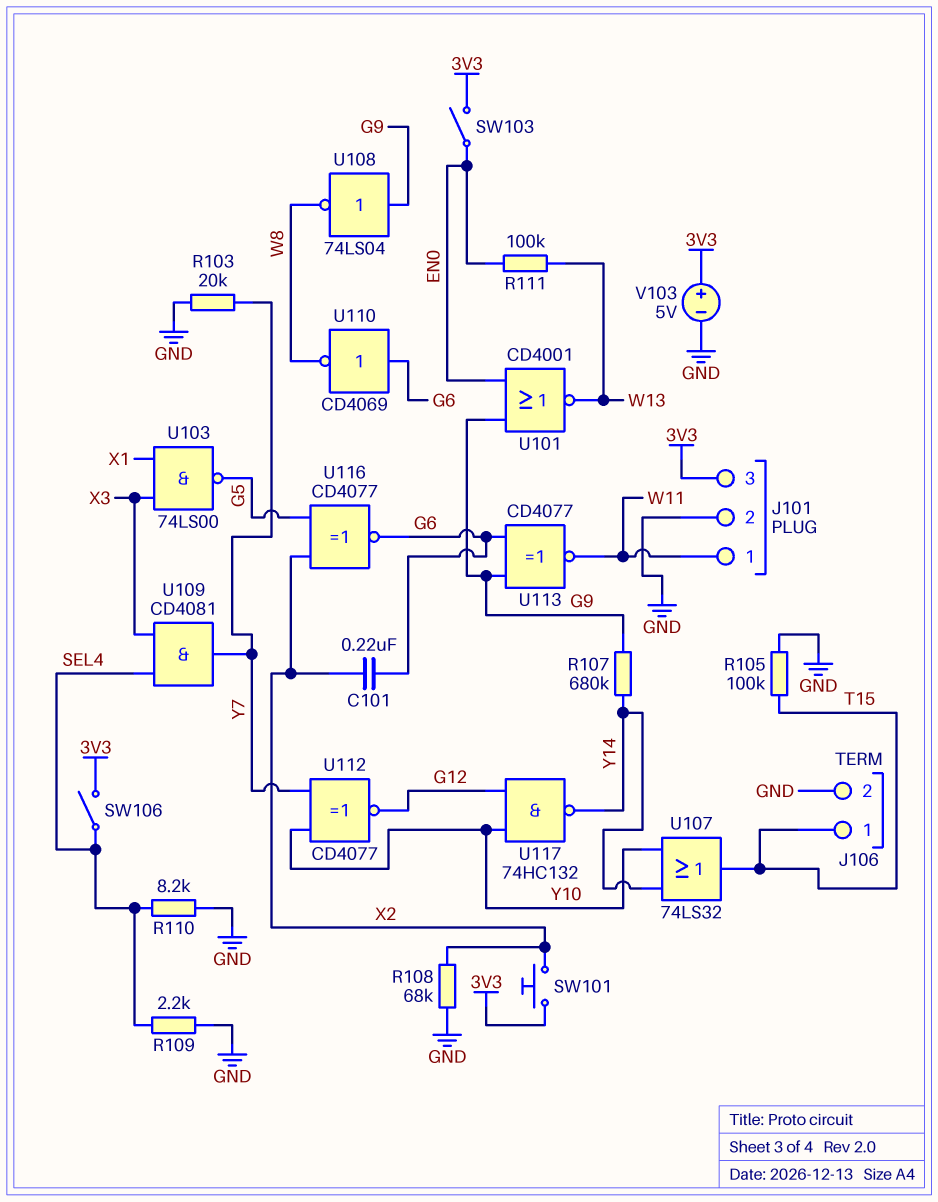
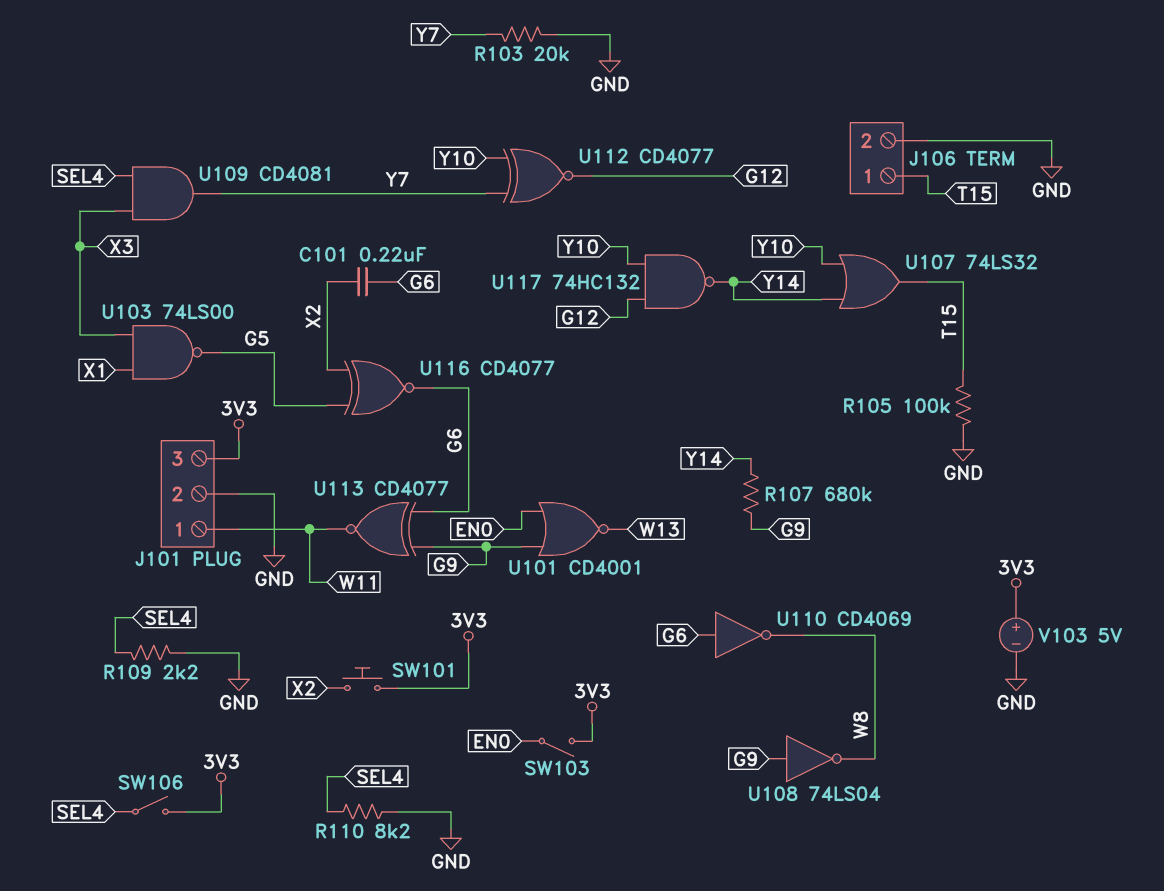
R108: 68k (GND, X2) -> none
R111: 100k (EN0, W13) -> none

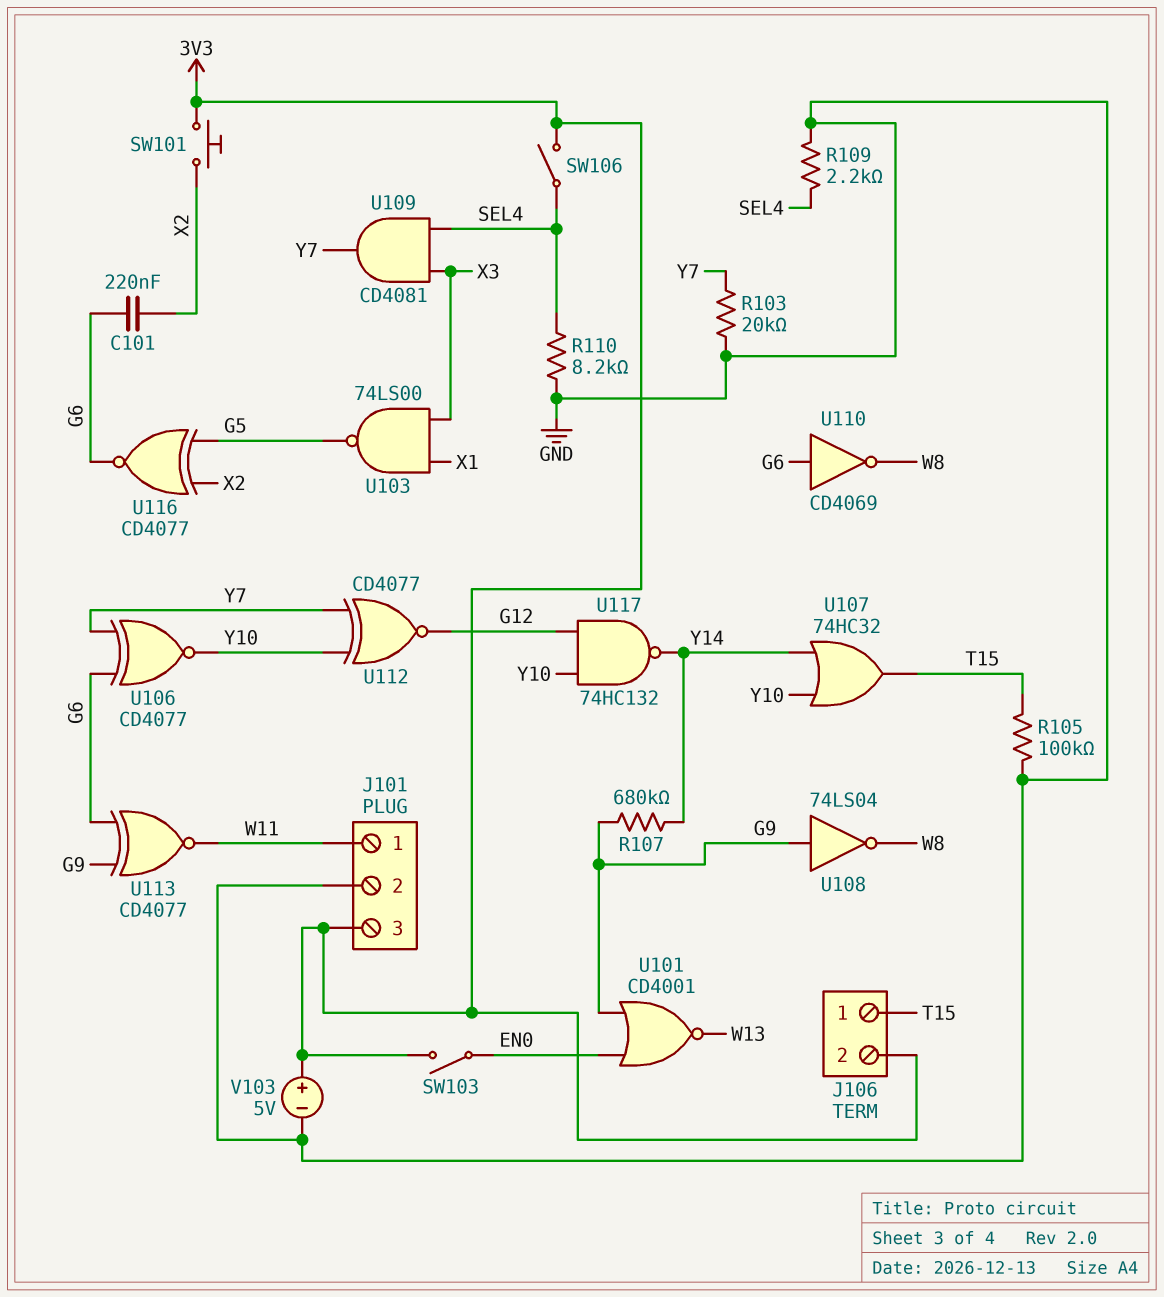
J106 pin 2: GND -> 3V3
U106: none -> XNOR CD4077 (in G6, in Y7, out Y10)
U107: OR 74LS32 (in Y10, in Y14, out T15) -> OR 74HC32 (in Y10, in Y14, out T15)

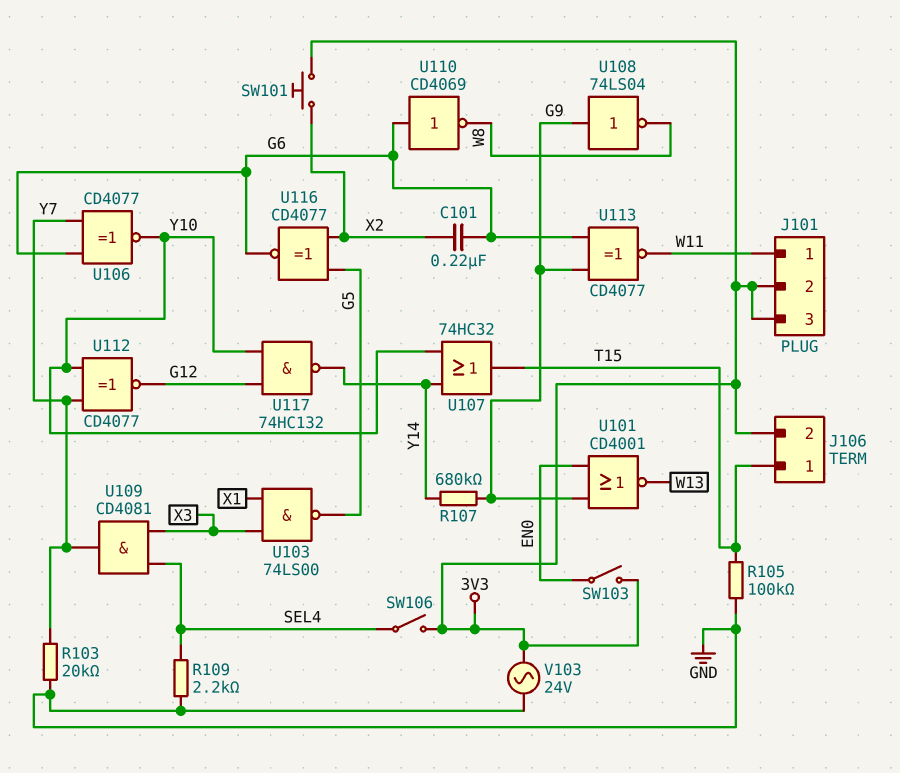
J101 pin 2: GND -> 3V3
R110: 8.2k (GND, SEL4) -> none
V103: 5V (plus 3V3, minus GND) -> AC 24V (3V3, GND)

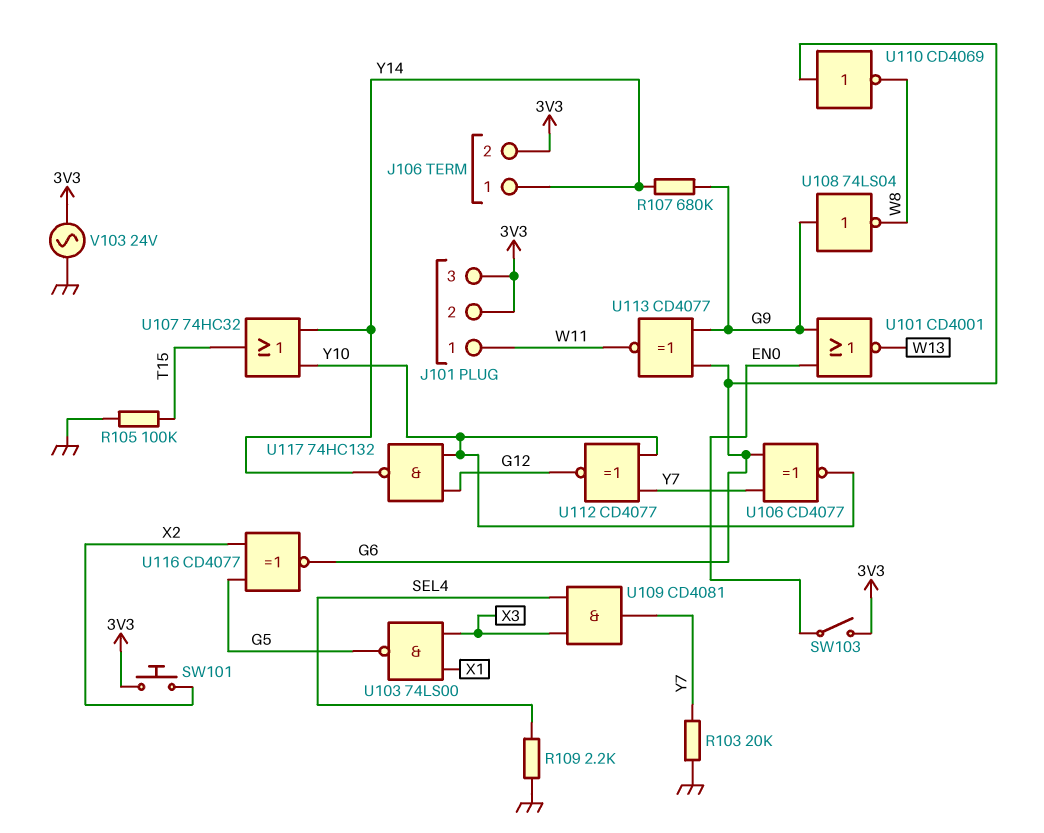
C101: 220nF (G6, X2) -> none
J106 pin 1: T15 -> Y14
SW106: switch (3V3, SEL4) -> none

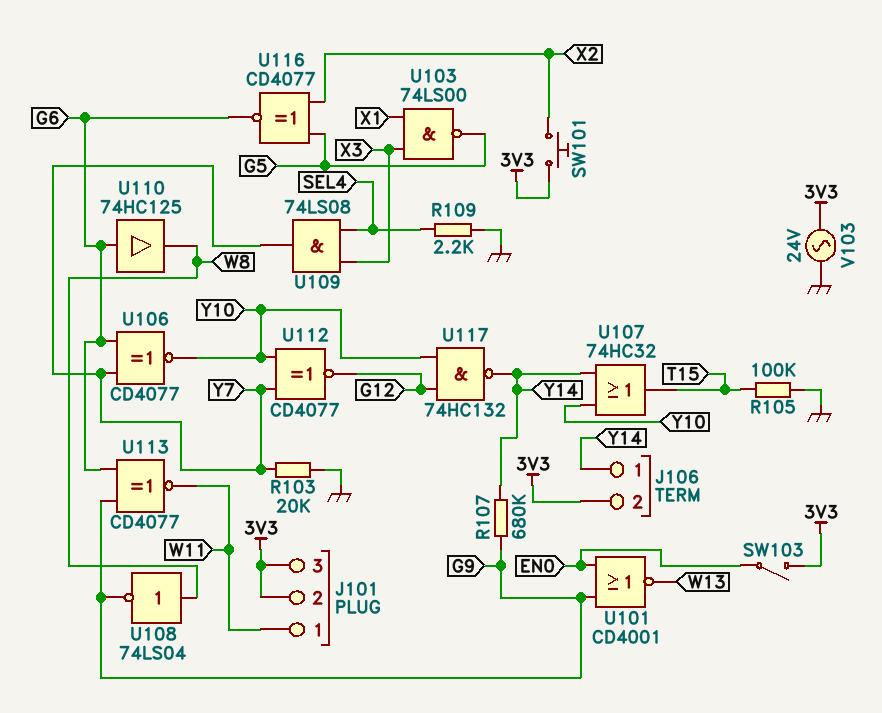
U108: NOT 74LS04 (in G9, out W8) -> NOT 74LS04 (in W8, out G9)
U109: AND CD4081 (in SEL4, in X3, out Y7) -> AND 74LS08 (in SEL4, in X3, out Y7)
U110: NOT CD4069 (in G6, out W8) -> buffer 74HC125 (in G6, out W8)

